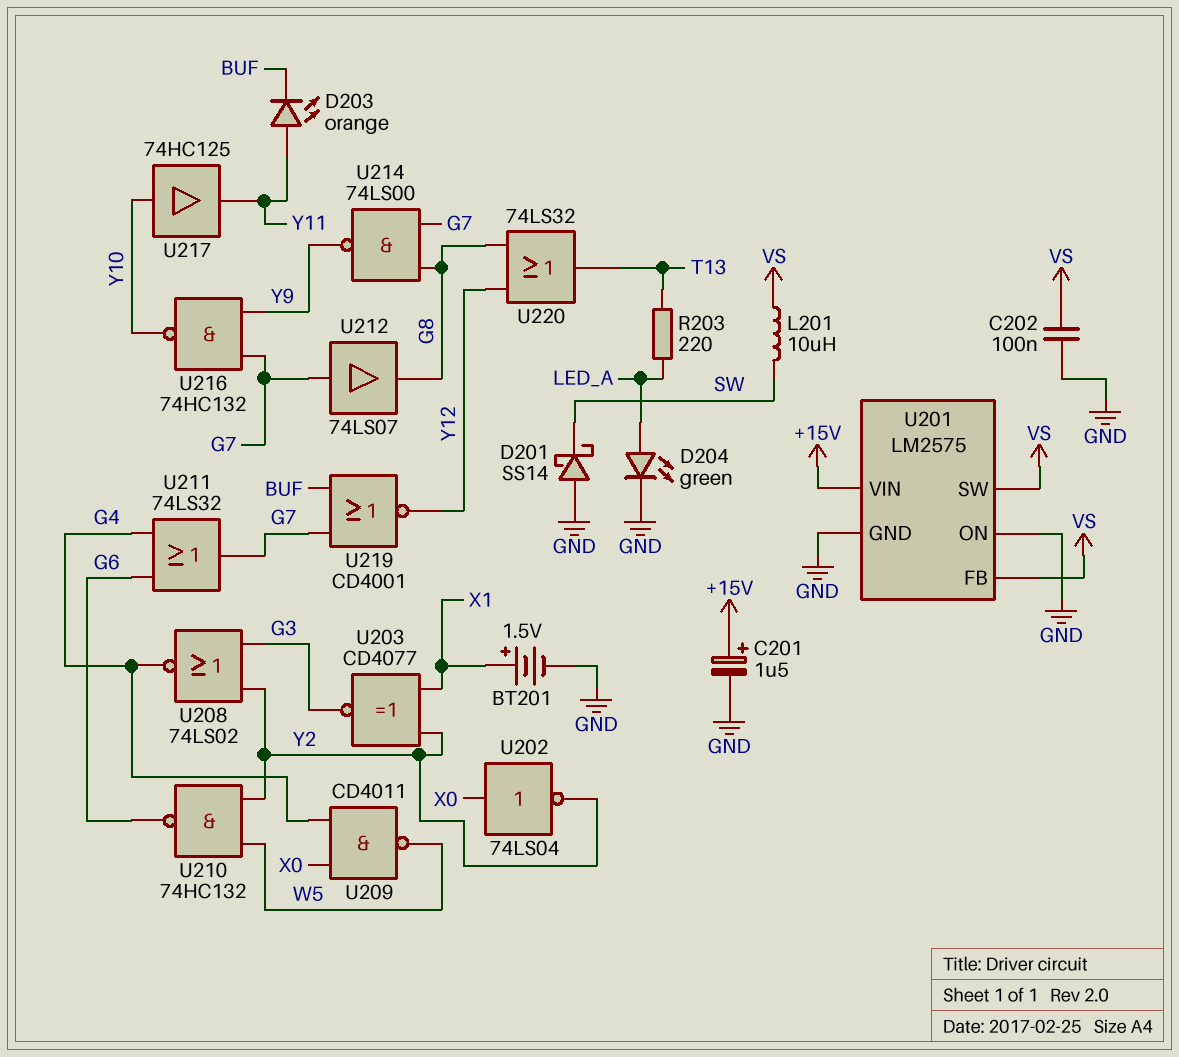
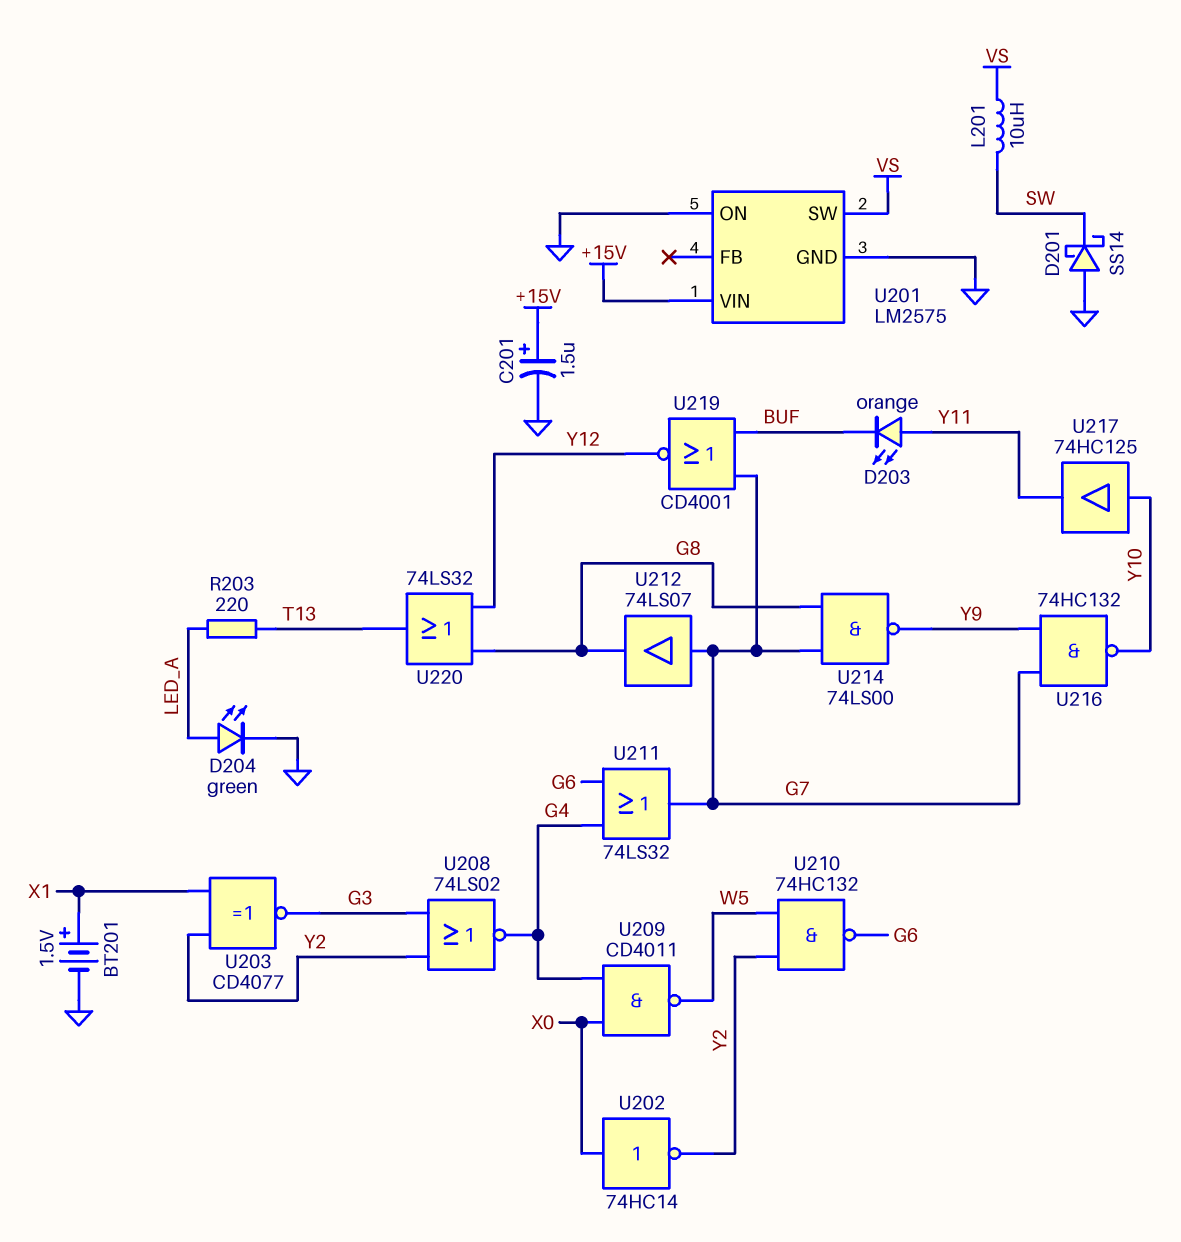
C202: 100nF (GND, VS) -> none
U201 pin FB: VS -> none
U202: NOT 74LS04 (in X0, out Y2) -> NOT 74HC14 (in X0, out Y2)

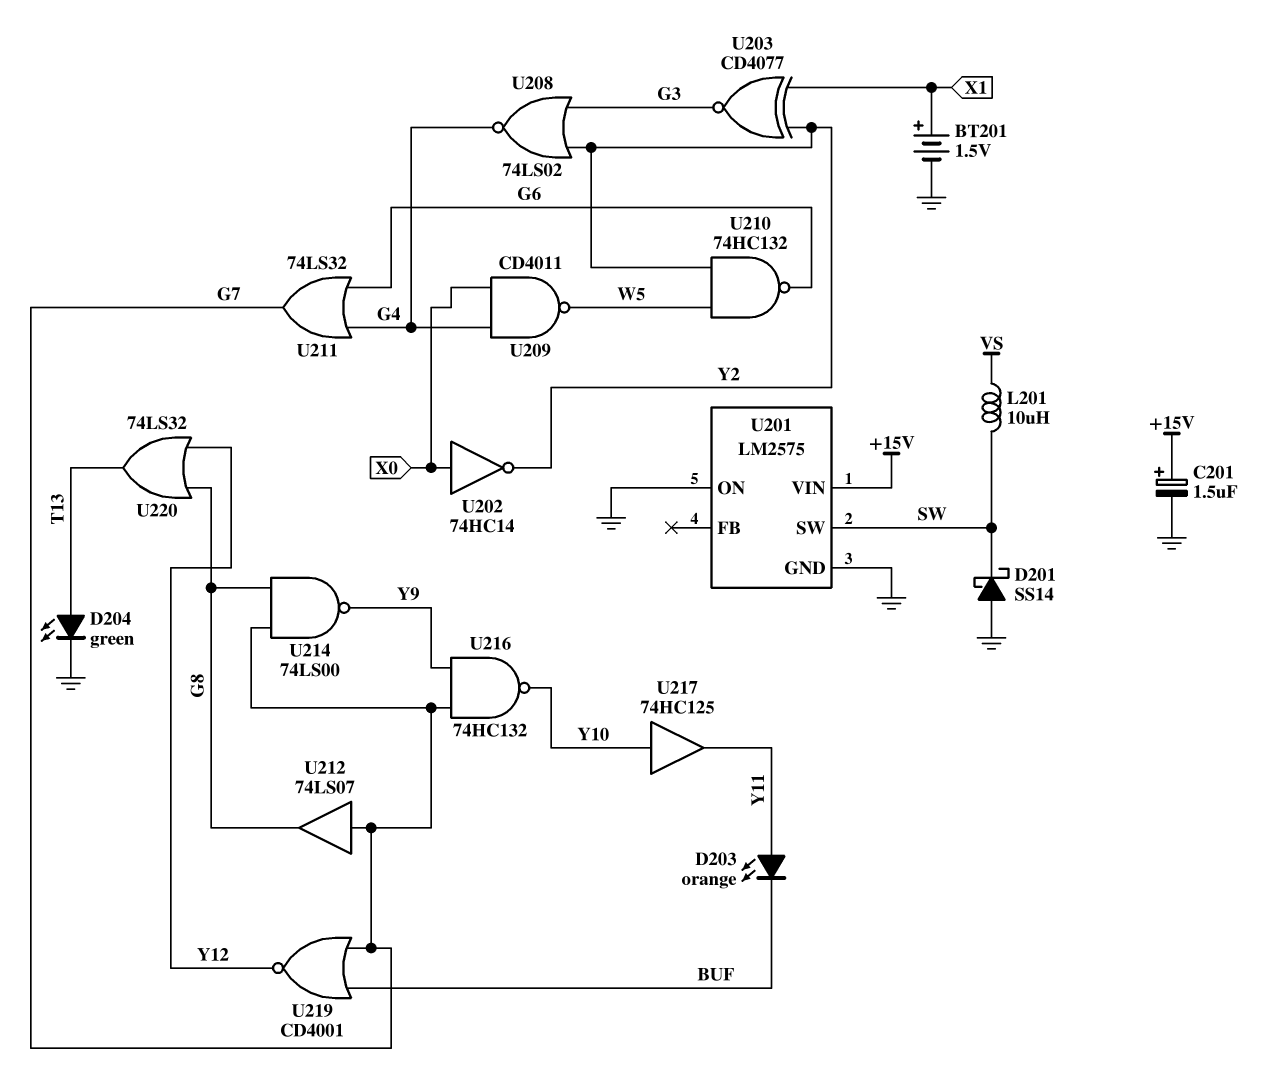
D204: LED green (A LED_A, K GND) -> LED green (A T13, K GND)
R203: 220 (LED_A, T13) -> none
U201 pin SW: VS -> SW

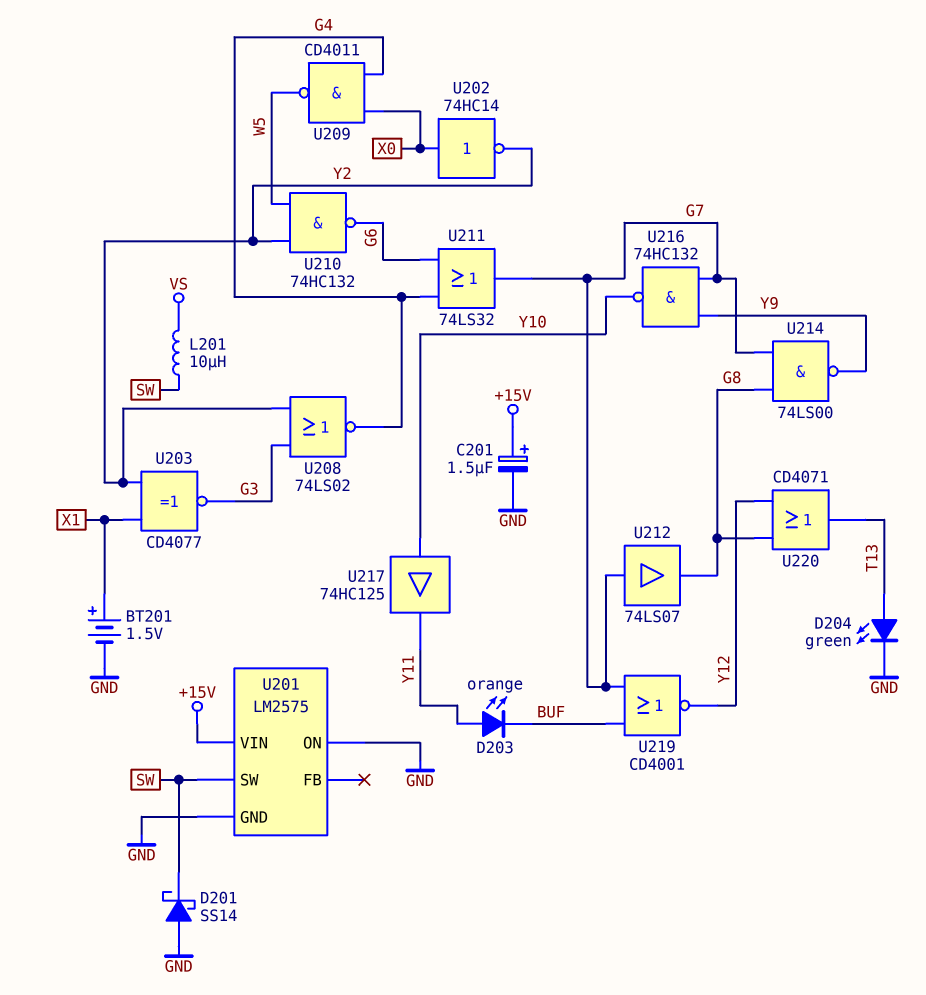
U220: OR 74LS32 (in G8, in Y12, out T13) -> OR CD4071 (in G8, in Y12, out T13)

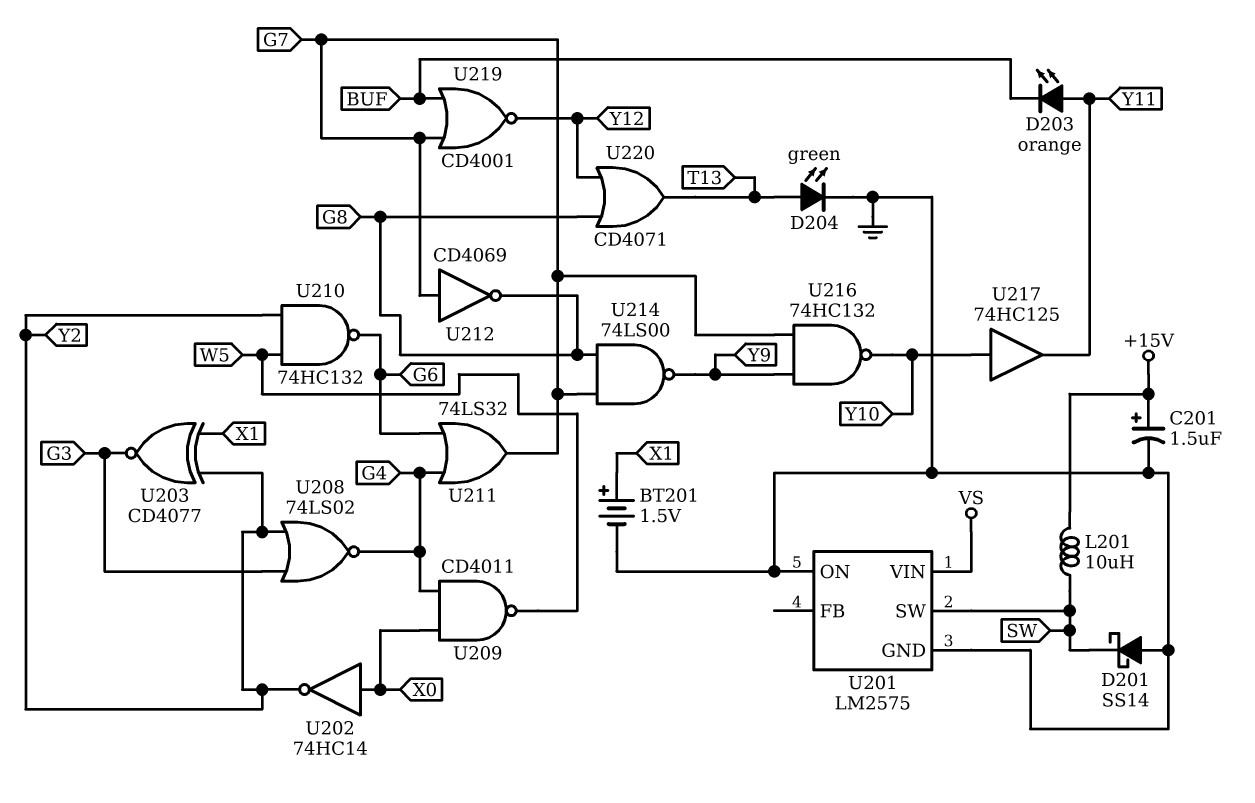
L201: 10uH (SW, VS) -> 10uH (+15V, SW)
U201 pin VIN: +15V -> VS
U212: buffer 74LS07 (in G7, out G8) -> NOT CD4069 (in G7, out G8)

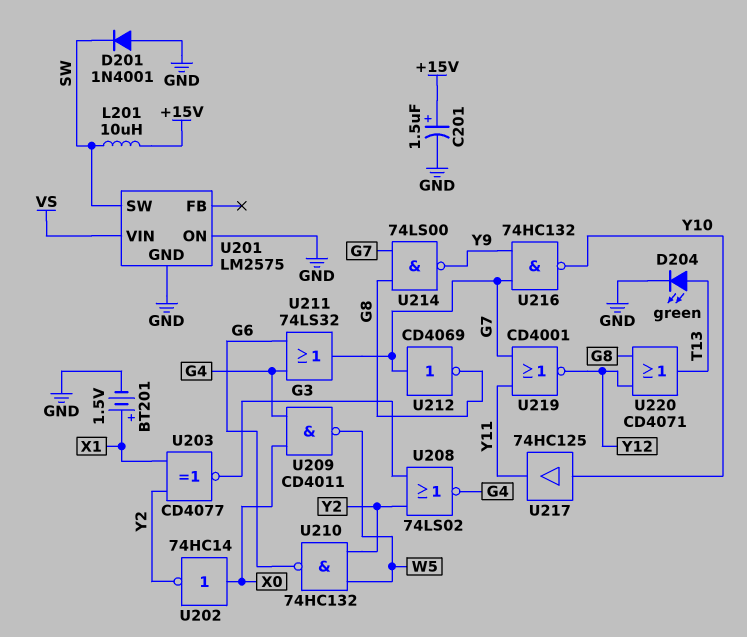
D201: schottky SS14 (A GND, K SW) -> diode 1N4001 (A GND, K SW)
D203: LED orange (A Y11, K BUF) -> none
U219: NOR CD4001 (in BUF, in G7, out Y12) -> NOR CD4001 (in G7, in Y11, out Y12)

